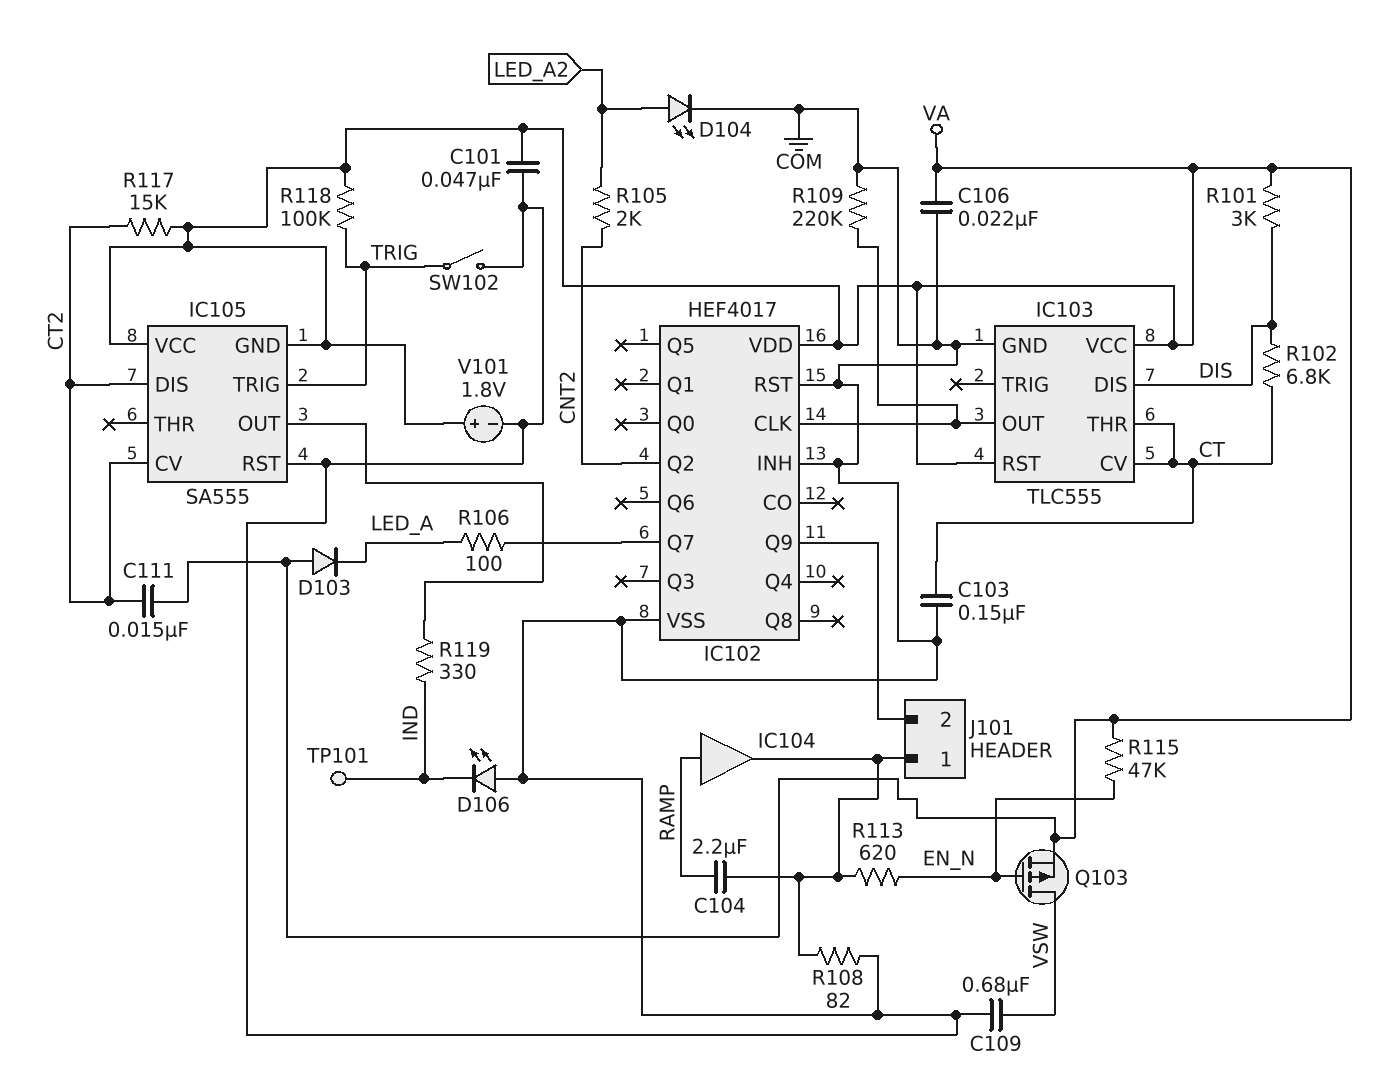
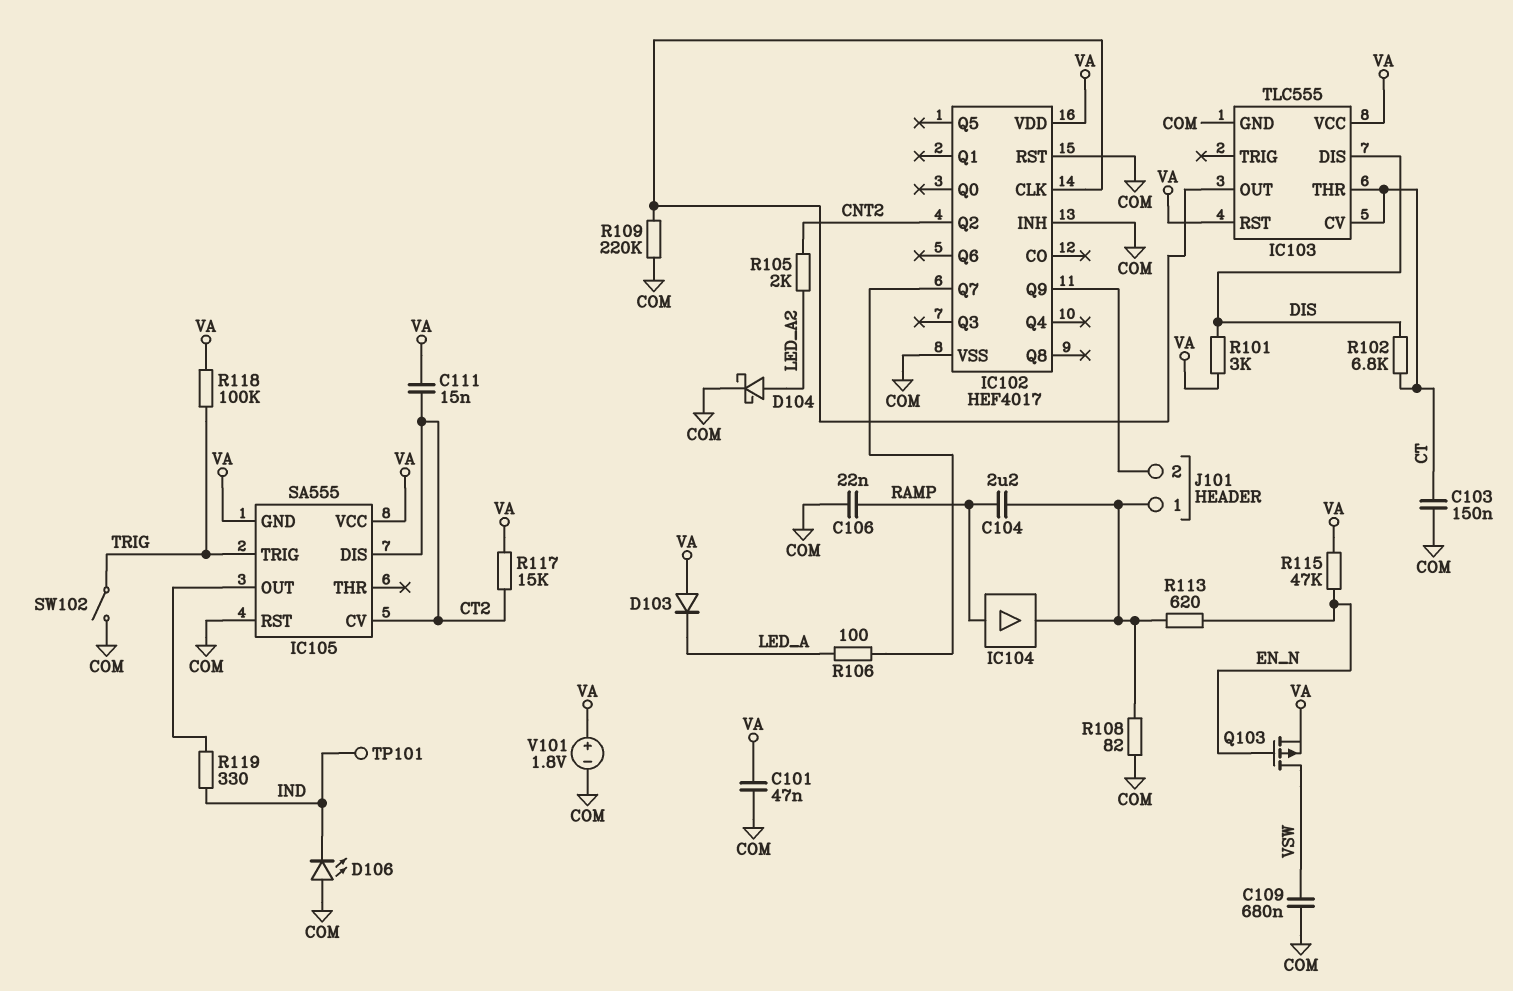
C106: 22nF (COM, VA) -> 22nF (COM, RAMP)
D104: LED (A LED_A2, K COM) -> schottky (A LED_A2, K COM)

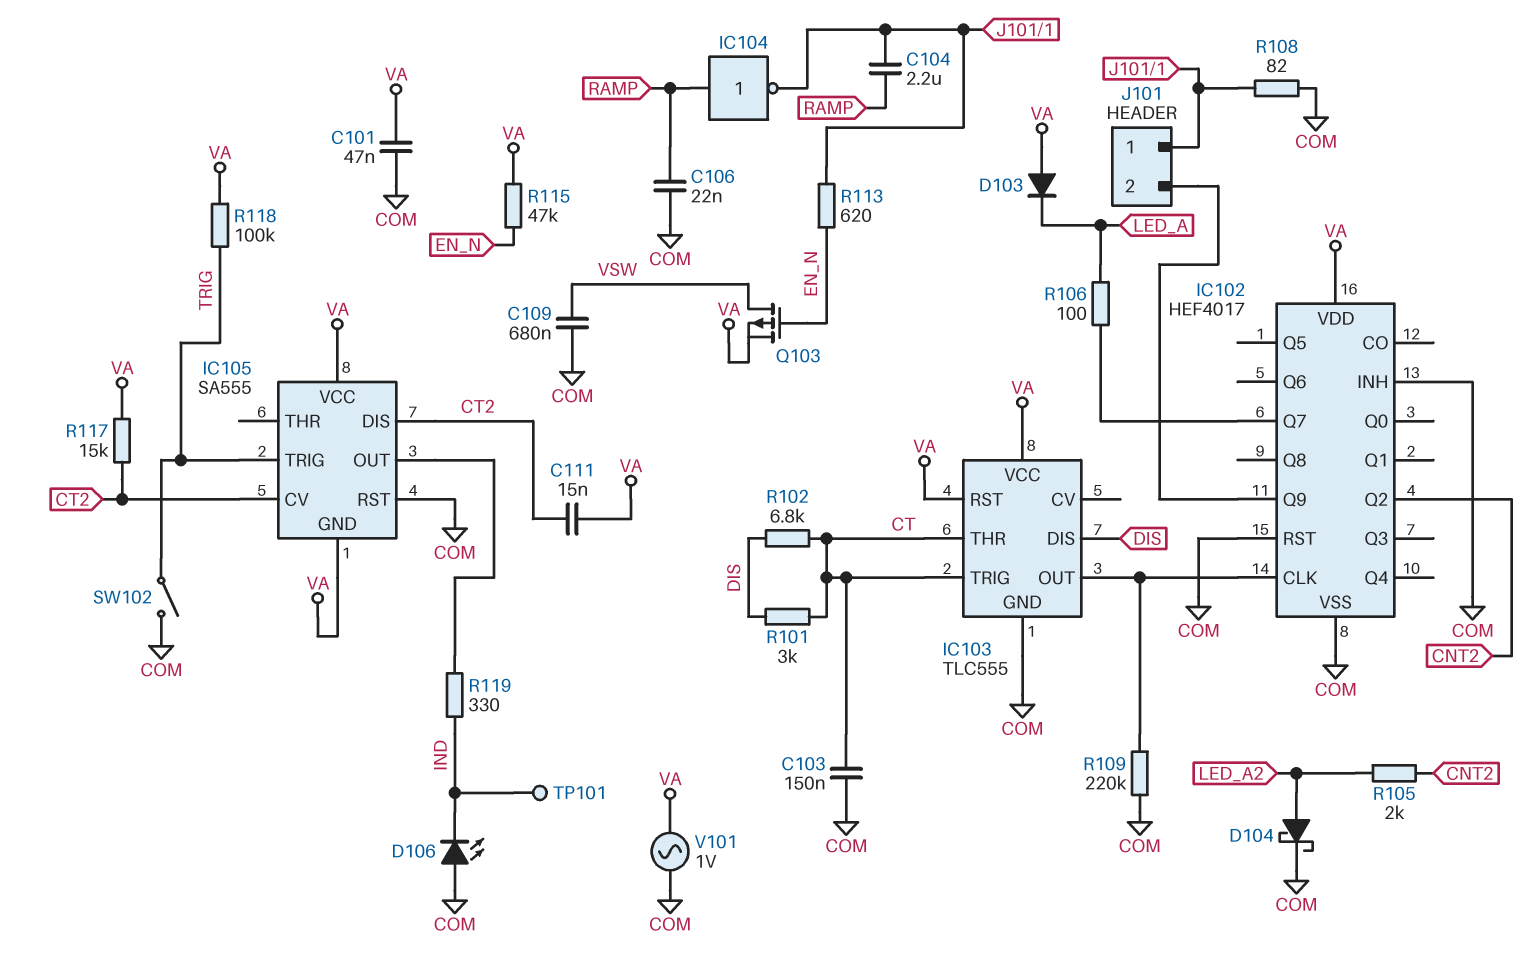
IC103 pin CV: CT -> none
IC103 pin TRIG: none -> CT
IC104: buffer (in RAMP, out J101/1) -> NOT (in RAMP, out J101/1)
R101: 3k (DIS, VA) -> 3k (CT, DIS)
V101: 1.8V (plus VA, minus COM) -> AC 1V (COM, VA)

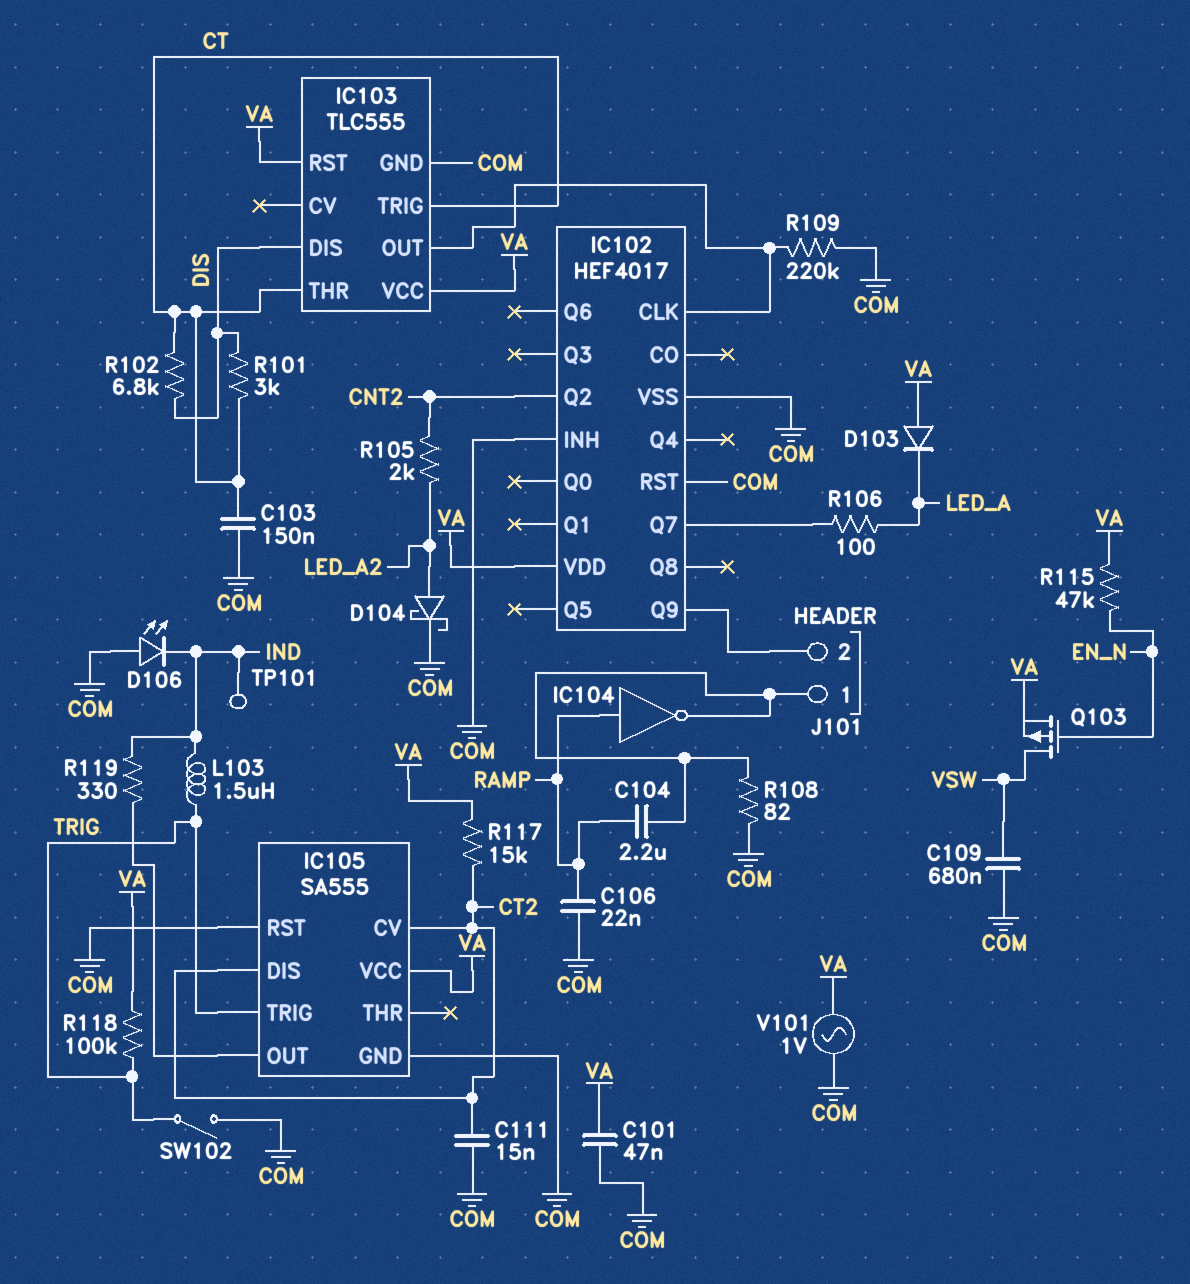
C111: 15nF (CT2, VA) -> 15nF (COM, CT2)
IC105 pin GND: VA -> COM
L103: none -> 1.5uH (IND, TRIG)
R113: 620 (EN_N, J101/1) -> none

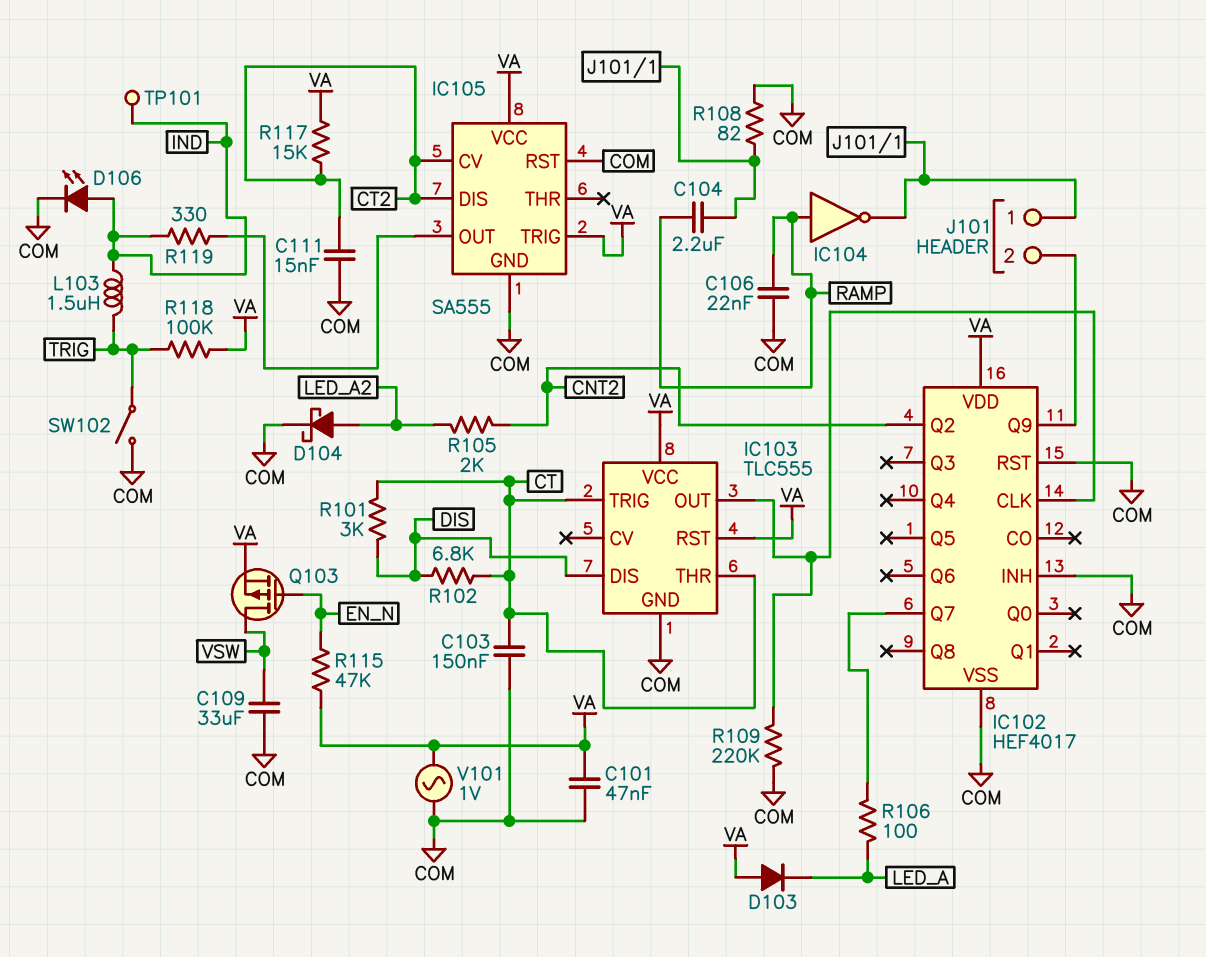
C109: 680nF (COM, VSW) -> 33uF (COM, VSW)
D106: LED (A COM, K IND) -> LED (A IND, K COM)
IC105 pin TRIG: TRIG -> VA

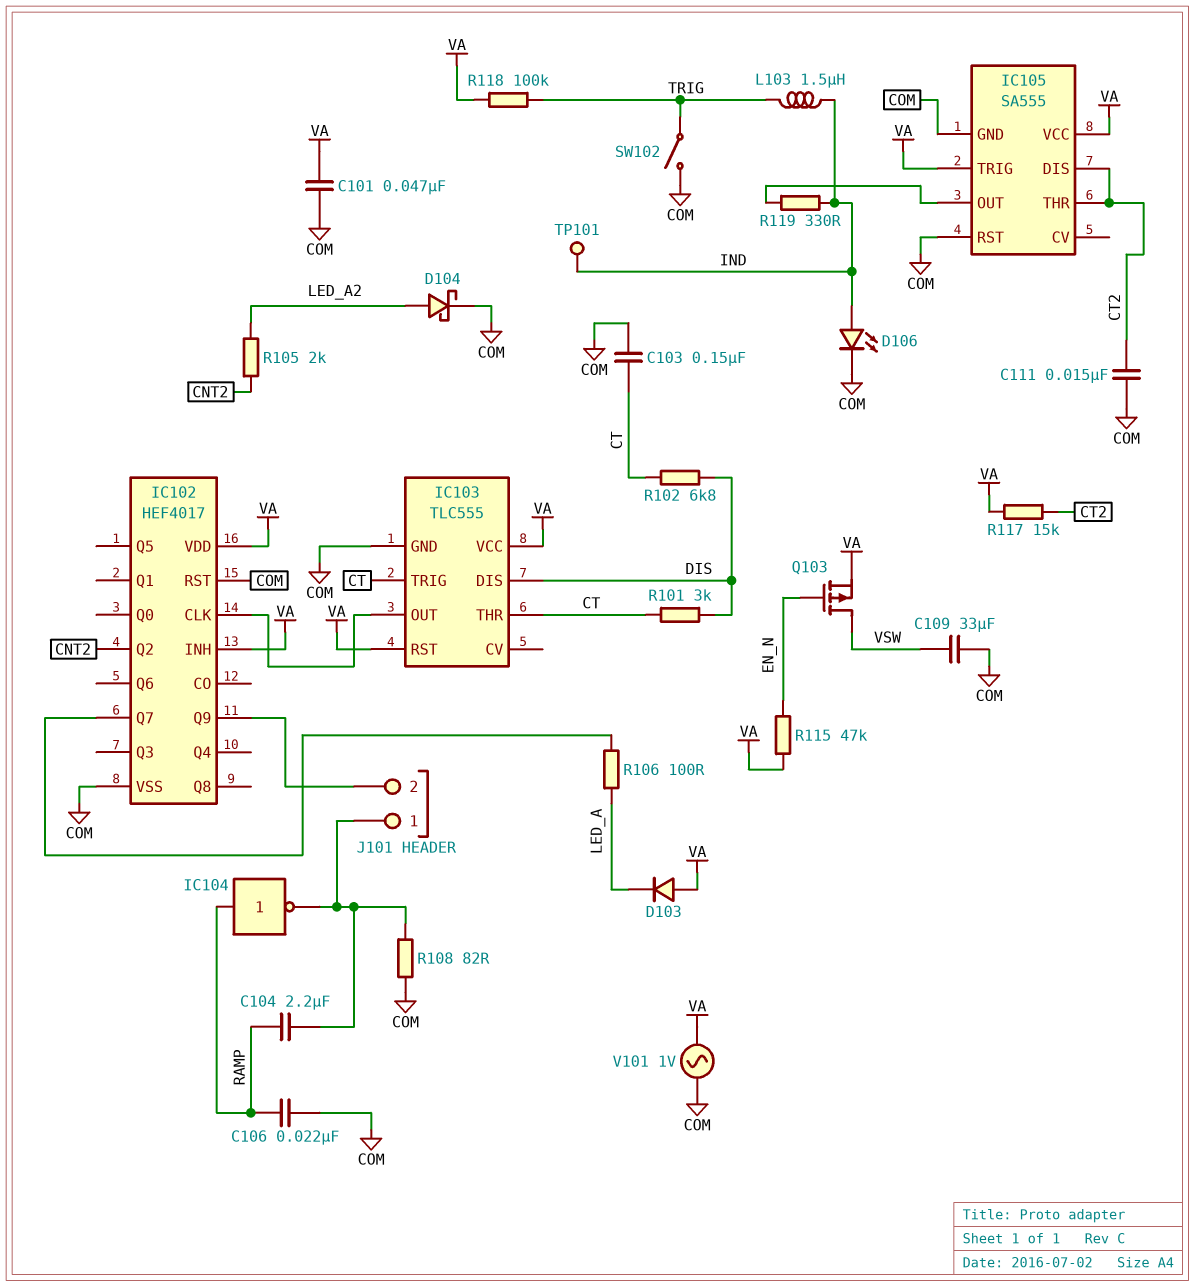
IC102 pin INH: COM -> VA
IC105 pin CV: CT2 -> none
IC105 pin THR: none -> CT2
R109: 220k (COM, IC102/CLK) -> none

